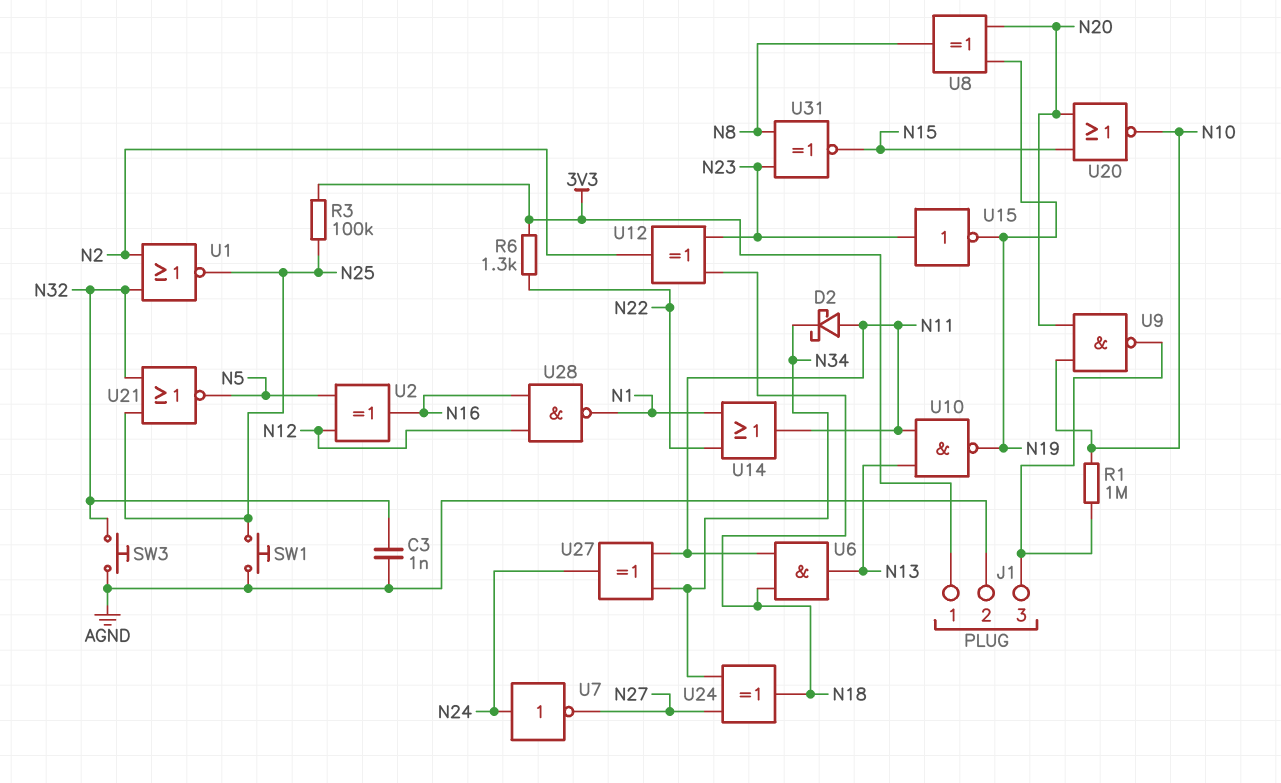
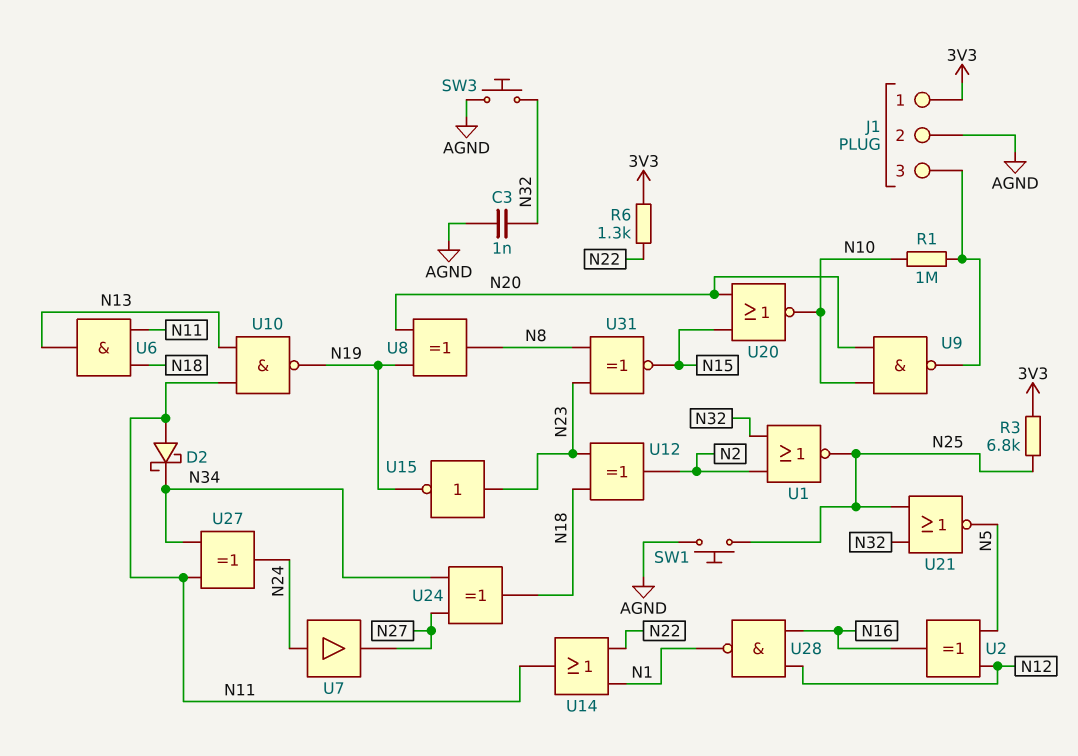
R3: 100k (3V3, N25) -> 6.8k (3V3, N25)
U7: NOT (in N24, out N27) -> buffer (in N24, out N27)

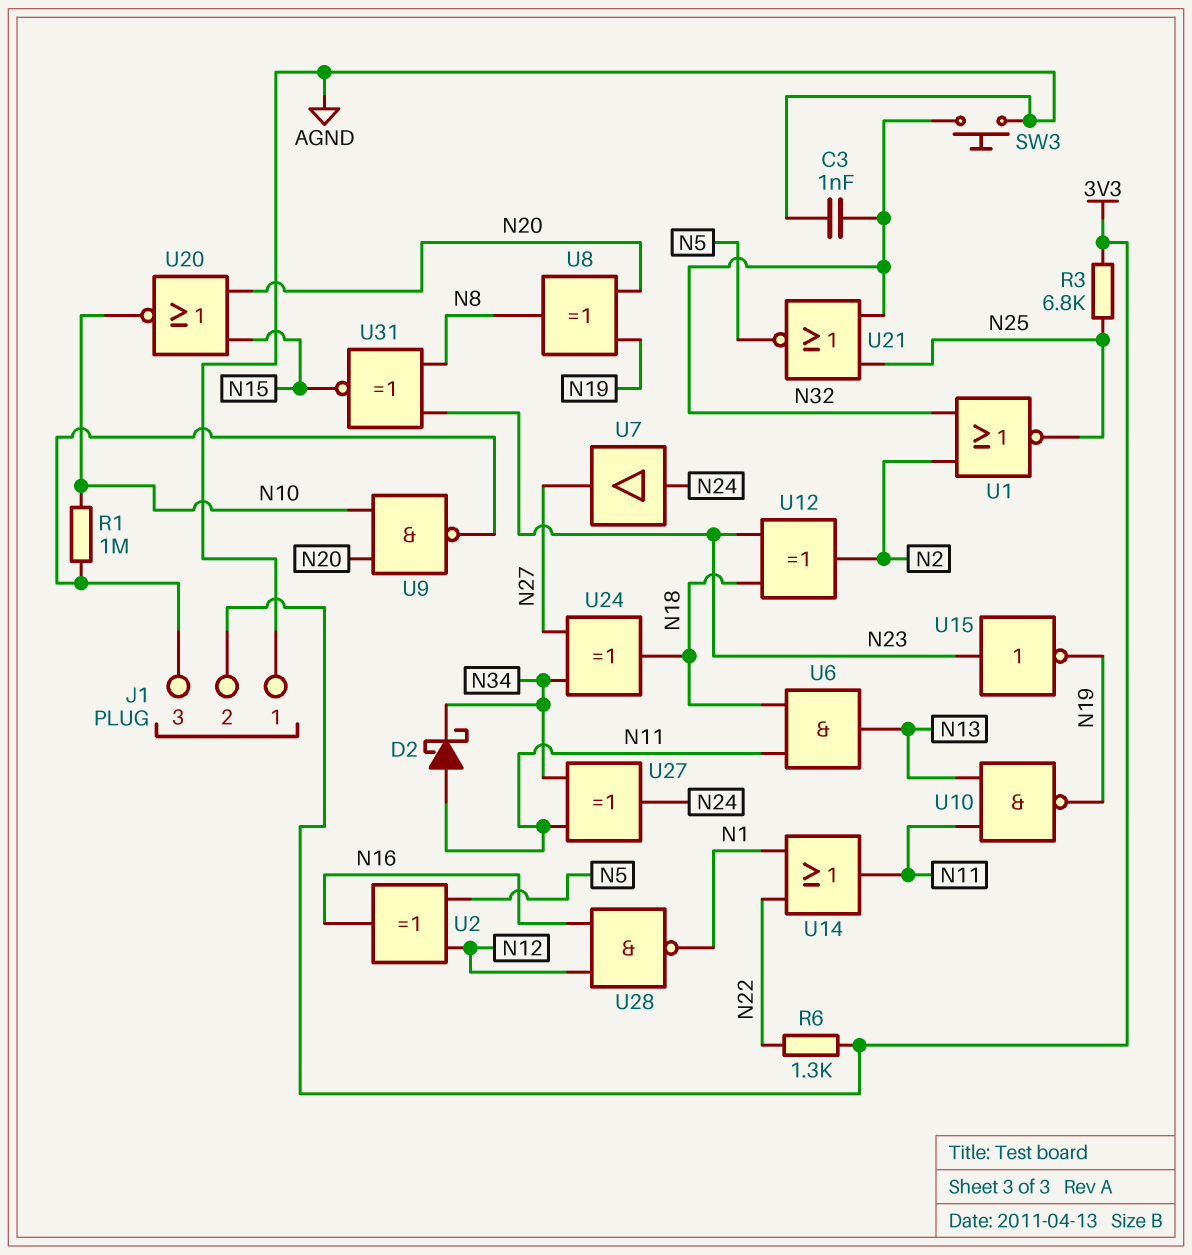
J1 pin 1: 3V3 -> AGND
J1 pin 2: AGND -> 3V3
SW1: button (AGND, N25) -> none

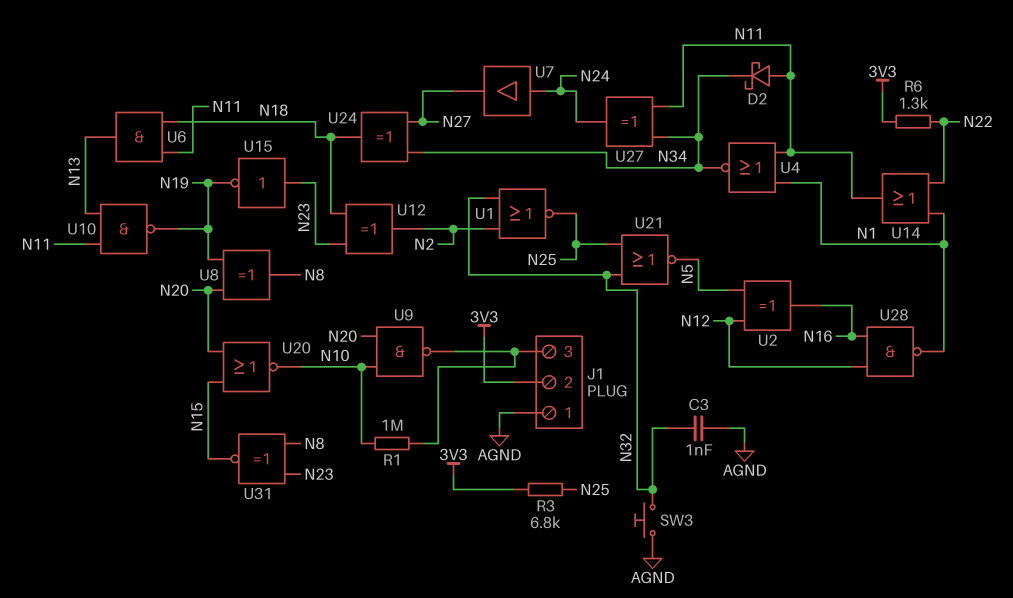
U4: none -> NOR (in N1, in N11, out N34)

